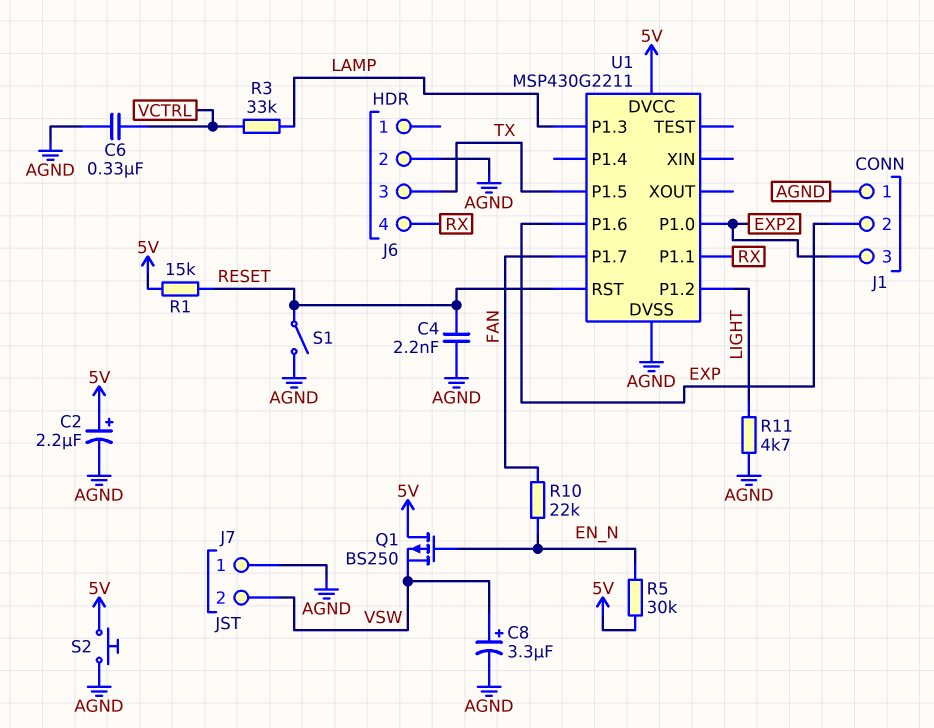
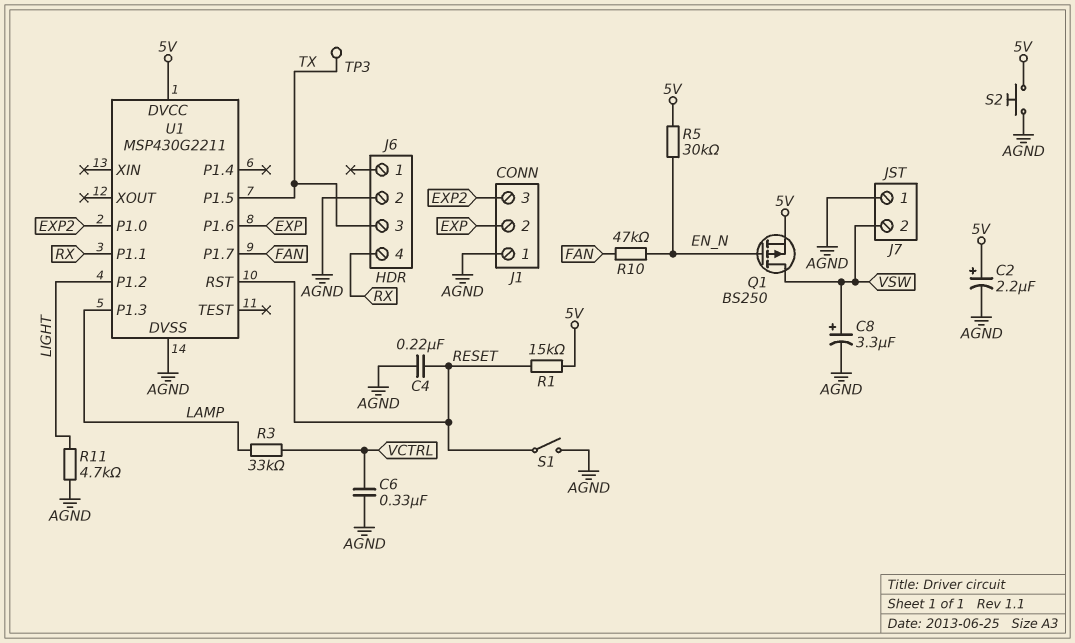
C4: 2.2nF (AGND, RESET) -> 220nF (AGND, RESET)
Q1: PMOS BS250 (G EN_N, D 5V, S VSW) -> PMOS BS250 (G EN_N, D VSW, S 5V)
R10: 22k (EN_N, FAN) -> 47k (EN_N, FAN)
TP3: none -> test point (TX)

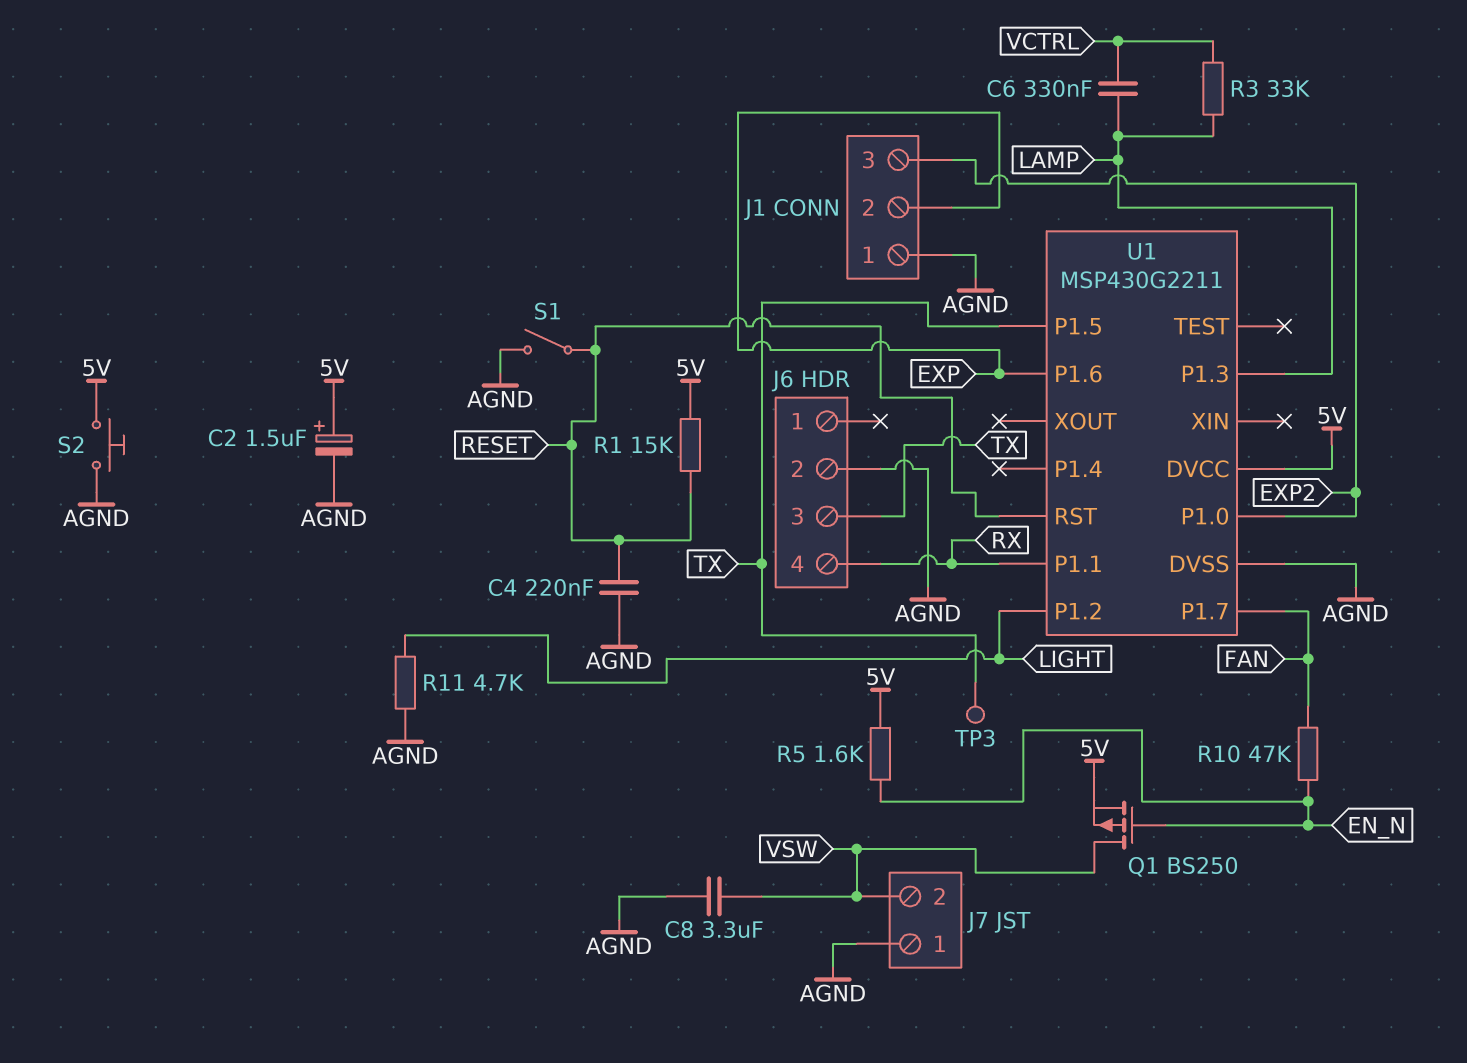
C2: 2.2uF (plus 5V, minus AGND) -> 1.5uF (plus 5V, minus AGND)
C6: 330nF (AGND, VCTRL) -> 330nF (LAMP, VCTRL)
C8: 3.3uF (plus VSW, minus AGND) -> 3.3uF (AGND, VSW)
R5: 30k (5V, EN_N) -> 1.6k (5V, EN_N)

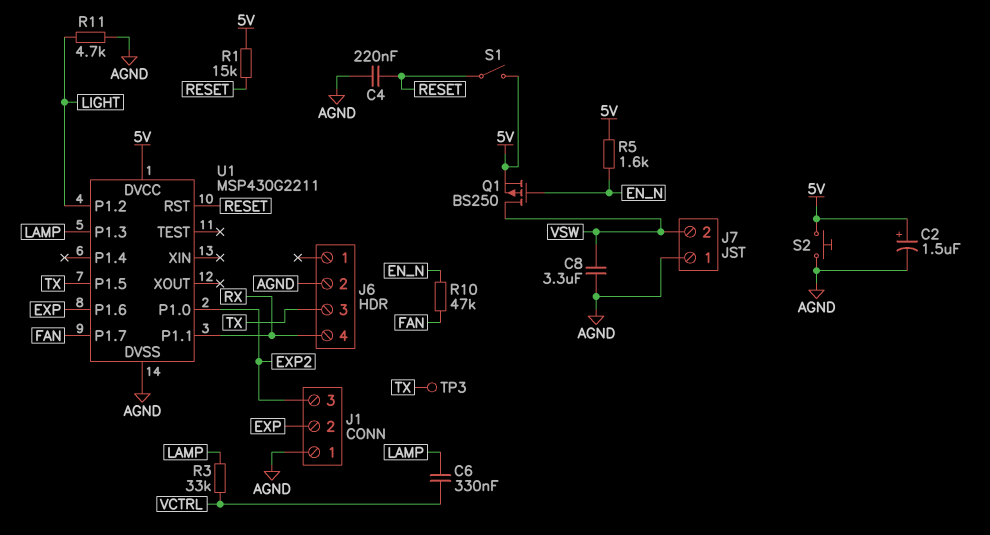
S1: switch (AGND, RESET) -> switch (5V, RESET)

